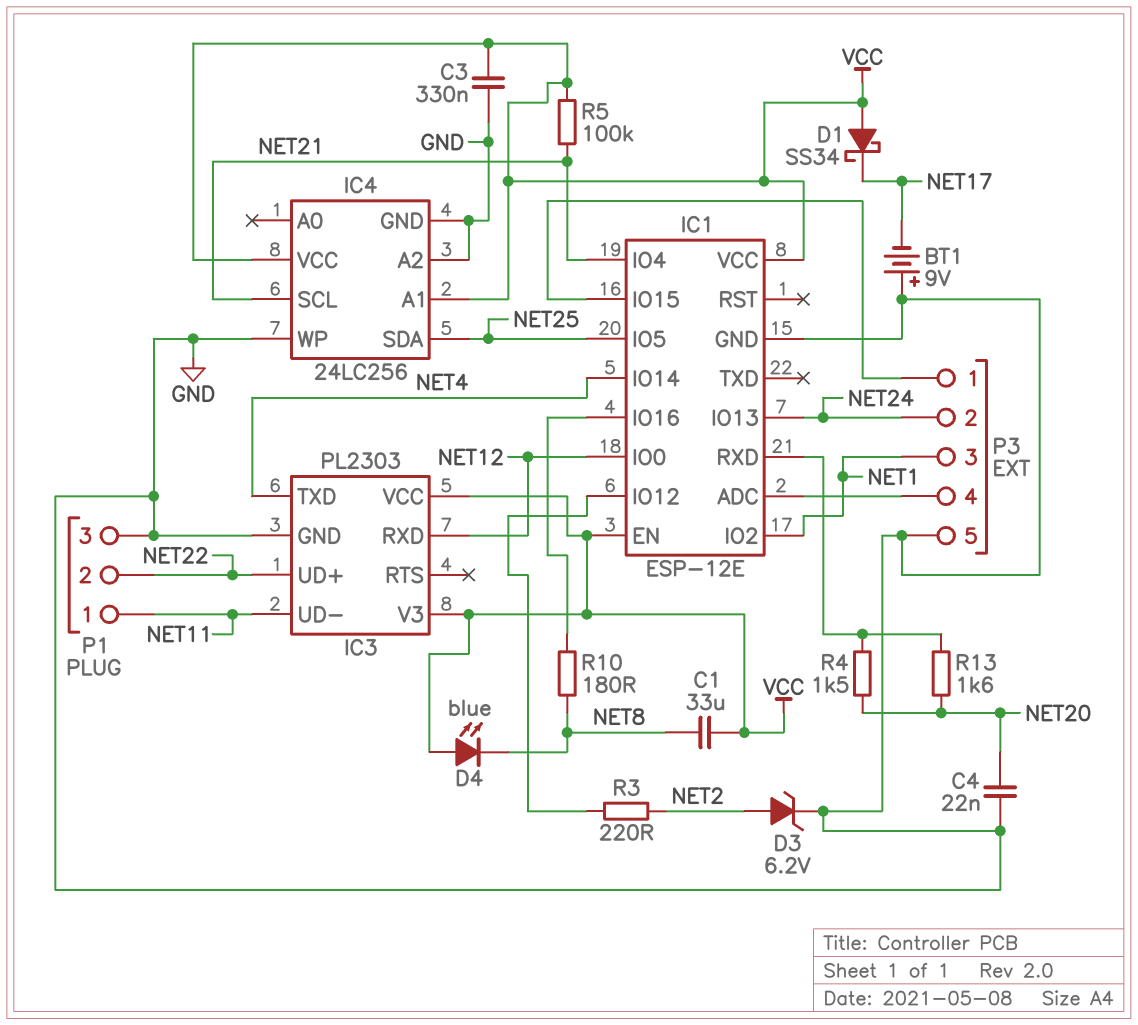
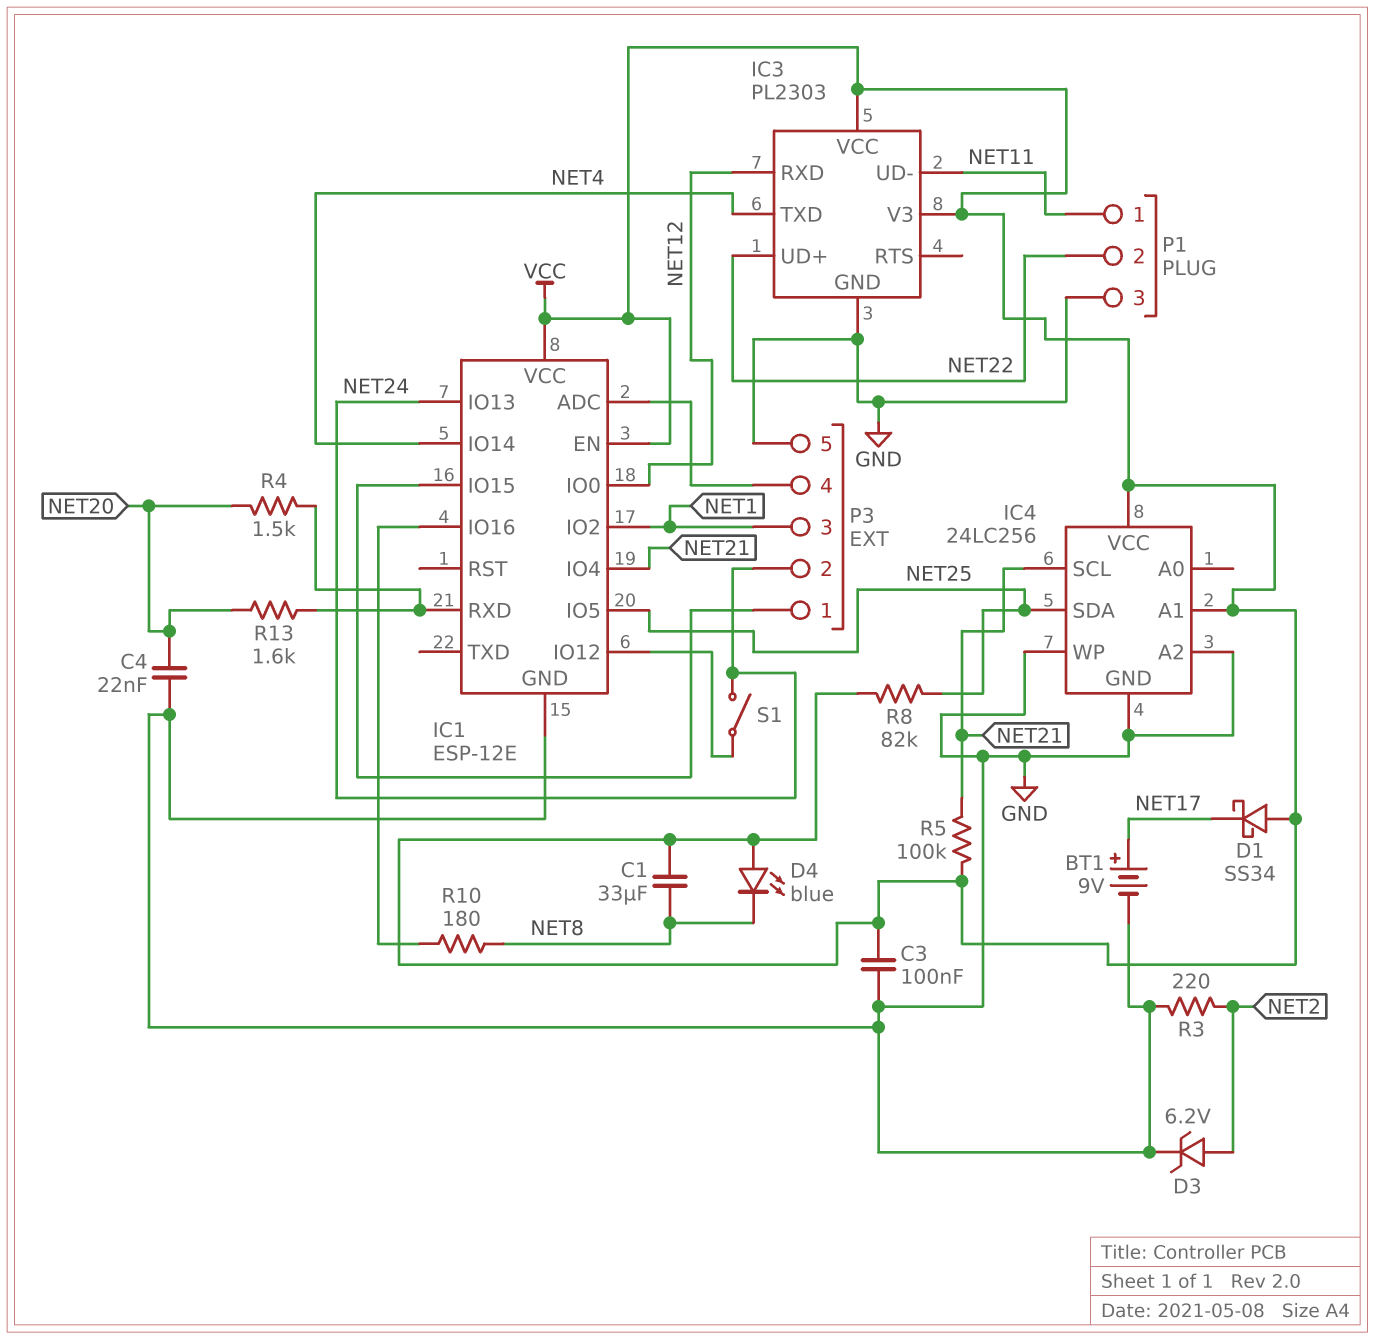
BT1: 9V (plus GND, minus NET17) -> 9V (plus NET17, minus GND)
C3: 330nF (GND, VCC) -> 100nF (GND, VCC)
R3: 220 (IC1/IO12, NET2) -> 220 (GND, NET2)
R8: none -> 82k (NET25, VCC)
S1: none -> switch (IC1/IO12, NET24)

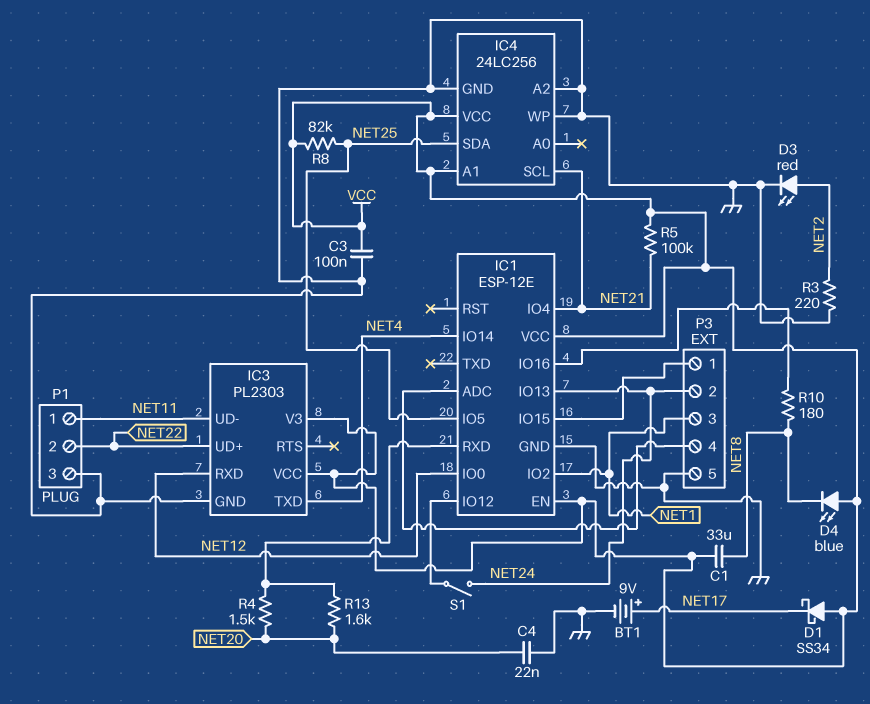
D3: zener 6.2V (A NET2, K GND) -> LED red (A NET2, K GND)

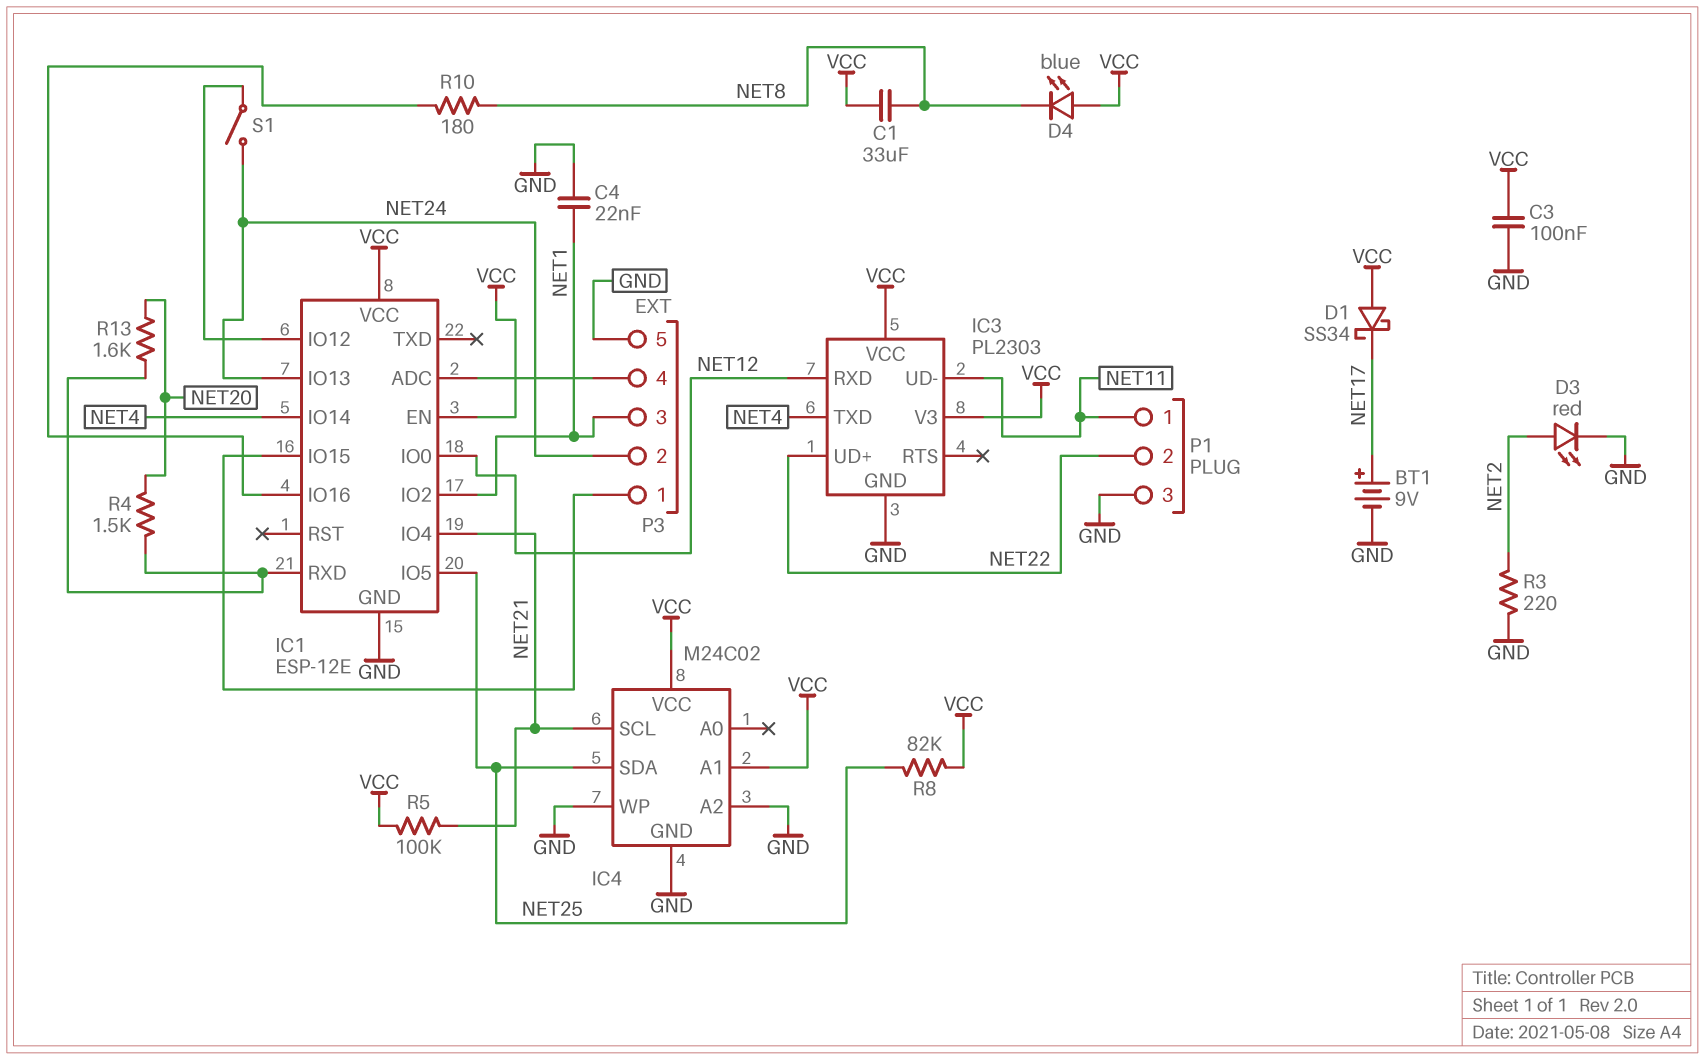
C4: 22nF (GND, NET20) -> 22nF (GND, NET1)
IC4: 24LC256 -> M24C02

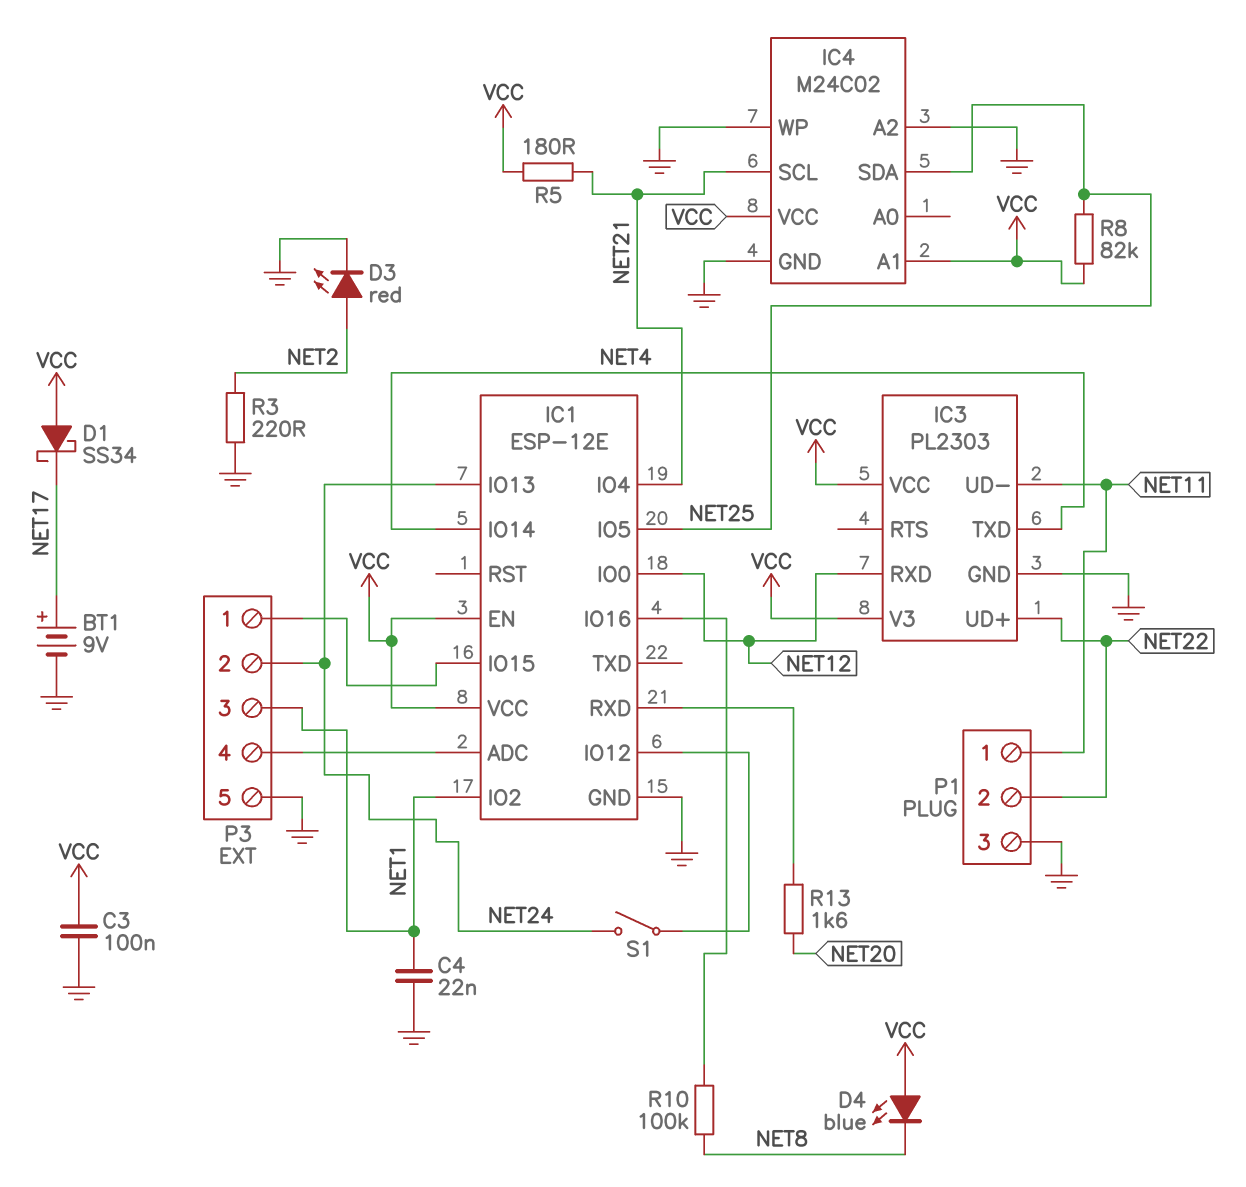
C1: 33uF (NET8, VCC) -> none
R4: 1.5k (IC1/RXD, NET20) -> none
R5: 100k (NET21, VCC) -> 180 (NET21, VCC)
R10: 180 (IC1/IO16, NET8) -> 100k (IC1/IO16, NET8)

